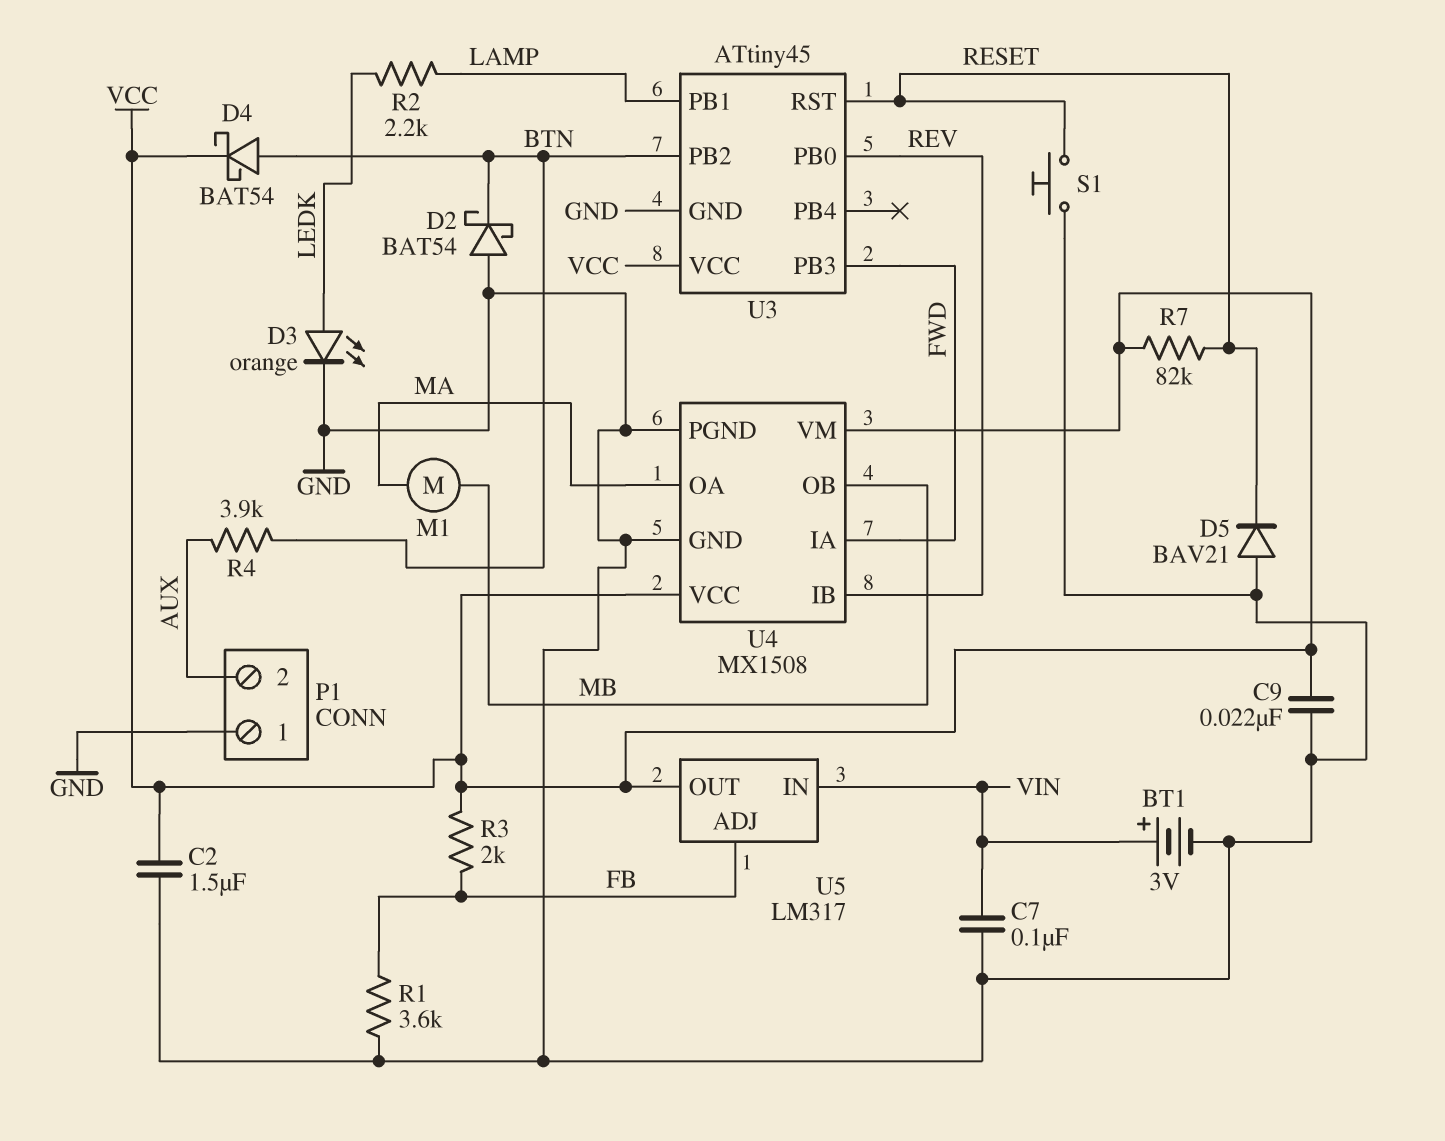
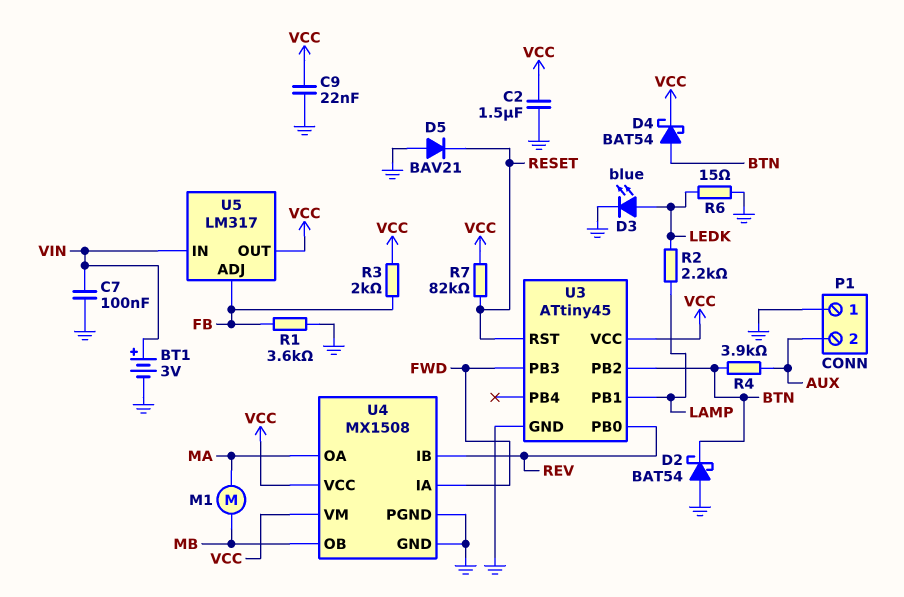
D3: LED orange (A LEDK, K GND) -> LED blue (A LEDK, K GND)
R6: none -> 15 (GND, LEDK)
S1: button (GND, RESET) -> none

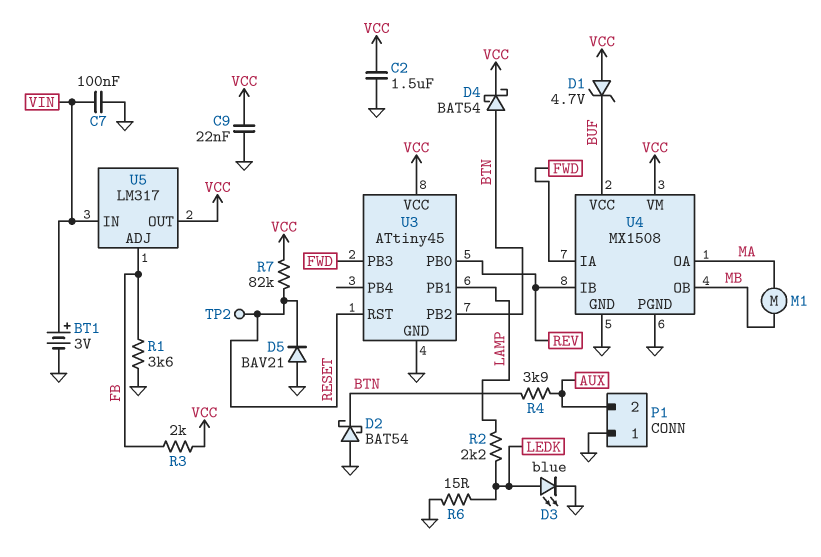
D1: none -> zener 4.7V (A VCC, K BUF)
TP2: none -> test point (RESET)
U4 pin VCC: VCC -> BUF

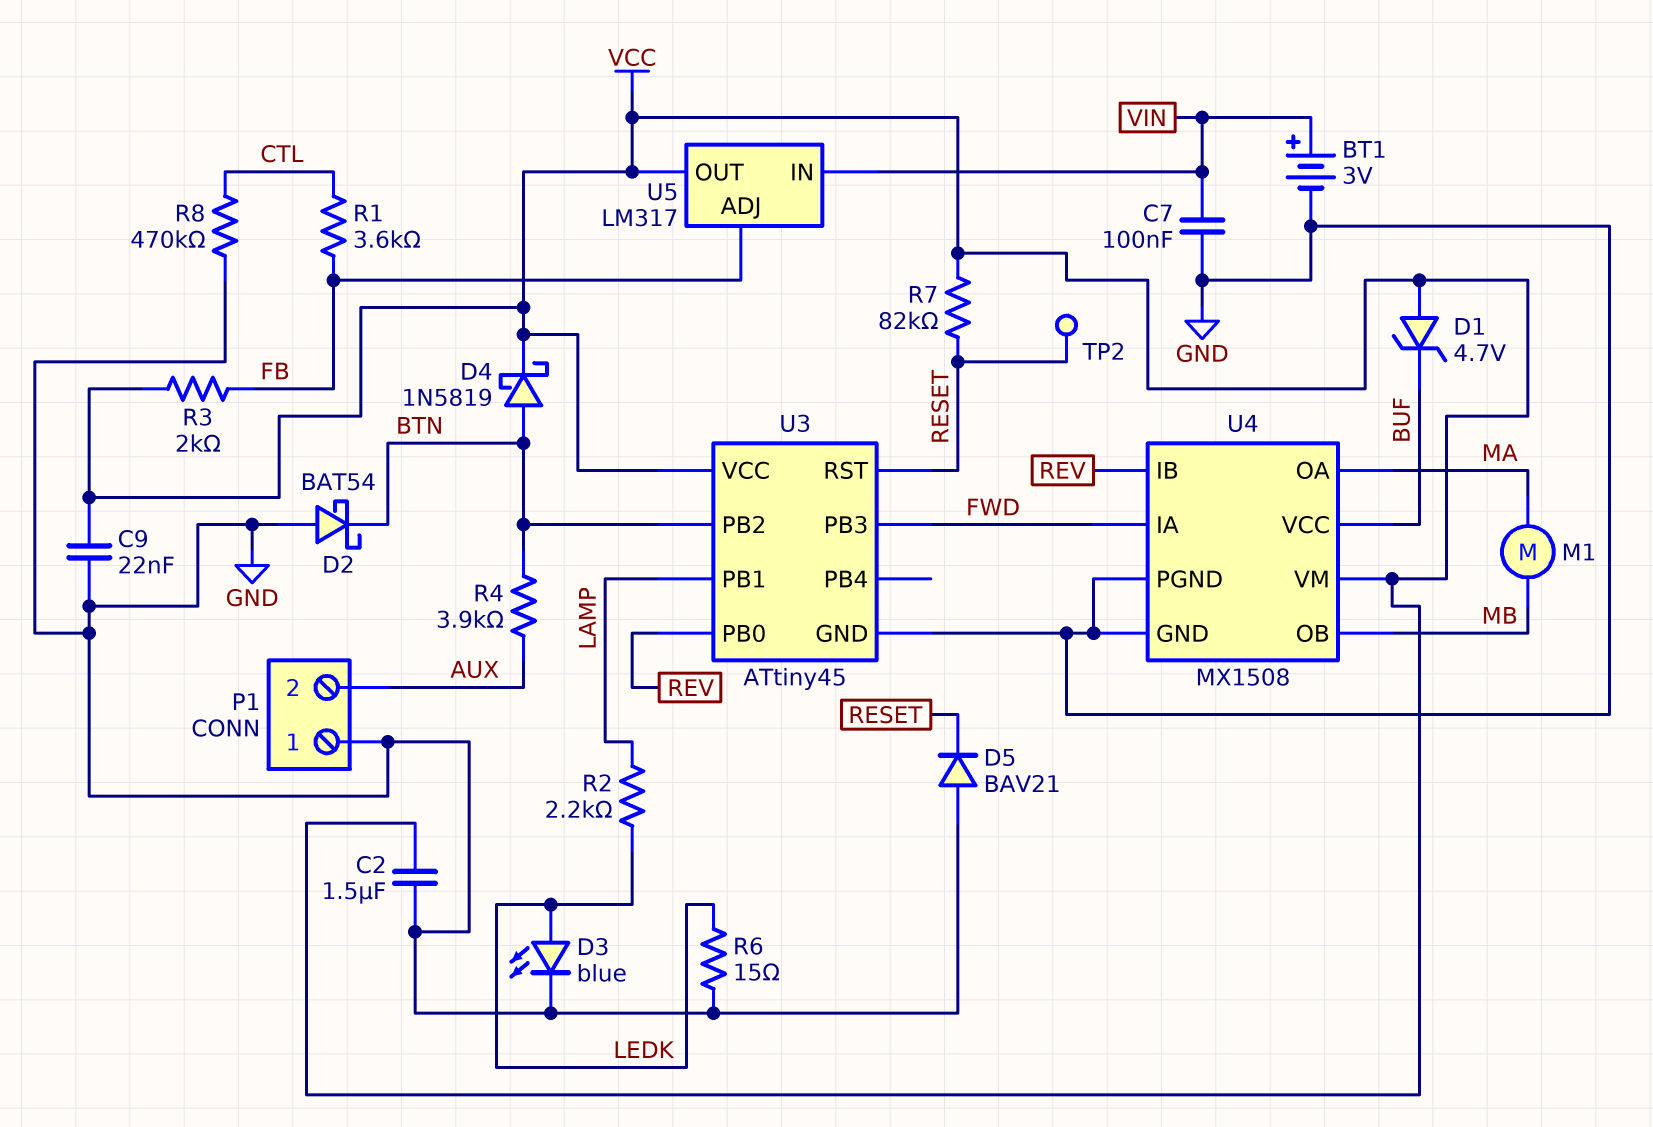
D4: schottky BAT54 (A BTN, K VCC) -> schottky 1N5819 (A BTN, K VCC)
R1: 3.6k (FB, GND) -> 3.6k (CTL, FB)
R8: none -> 470k (CTL, GND)

